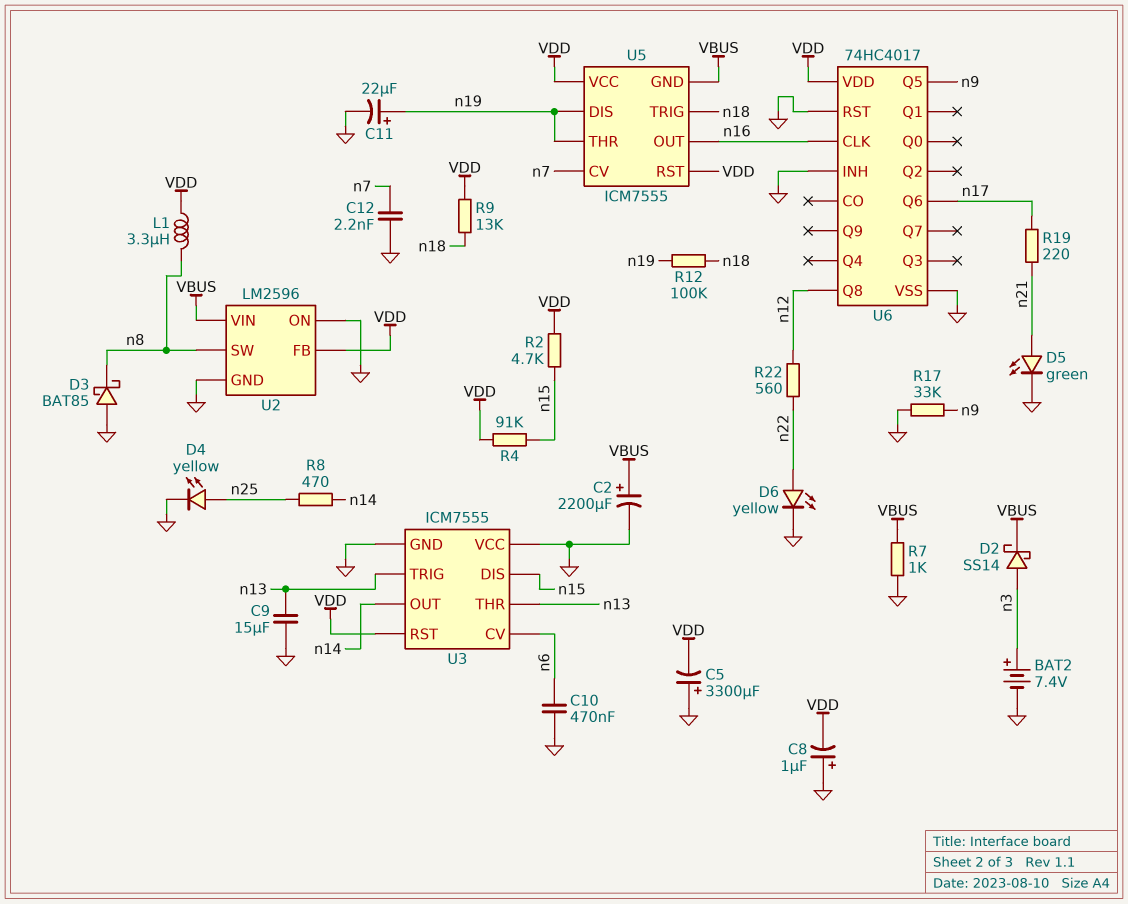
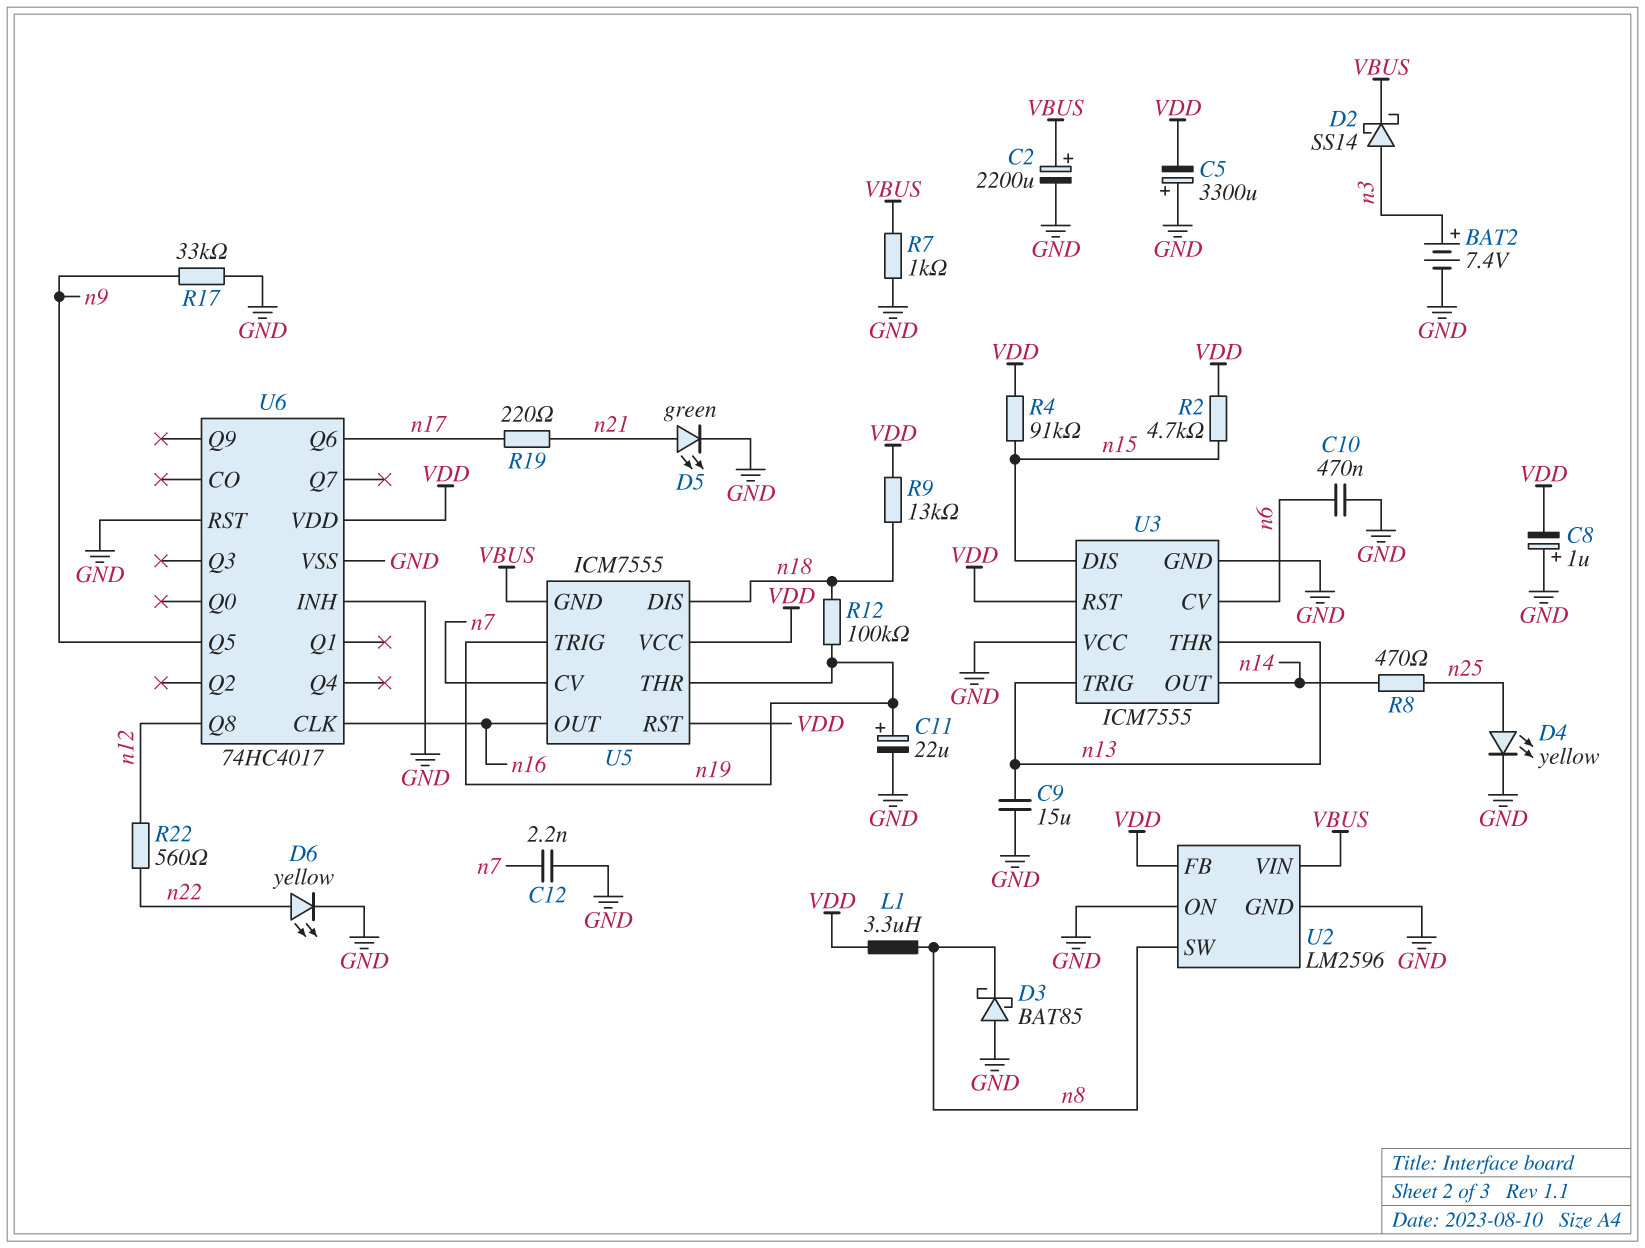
U5 pin DIS: n19 -> n18
U5 pin TRIG: n18 -> n19

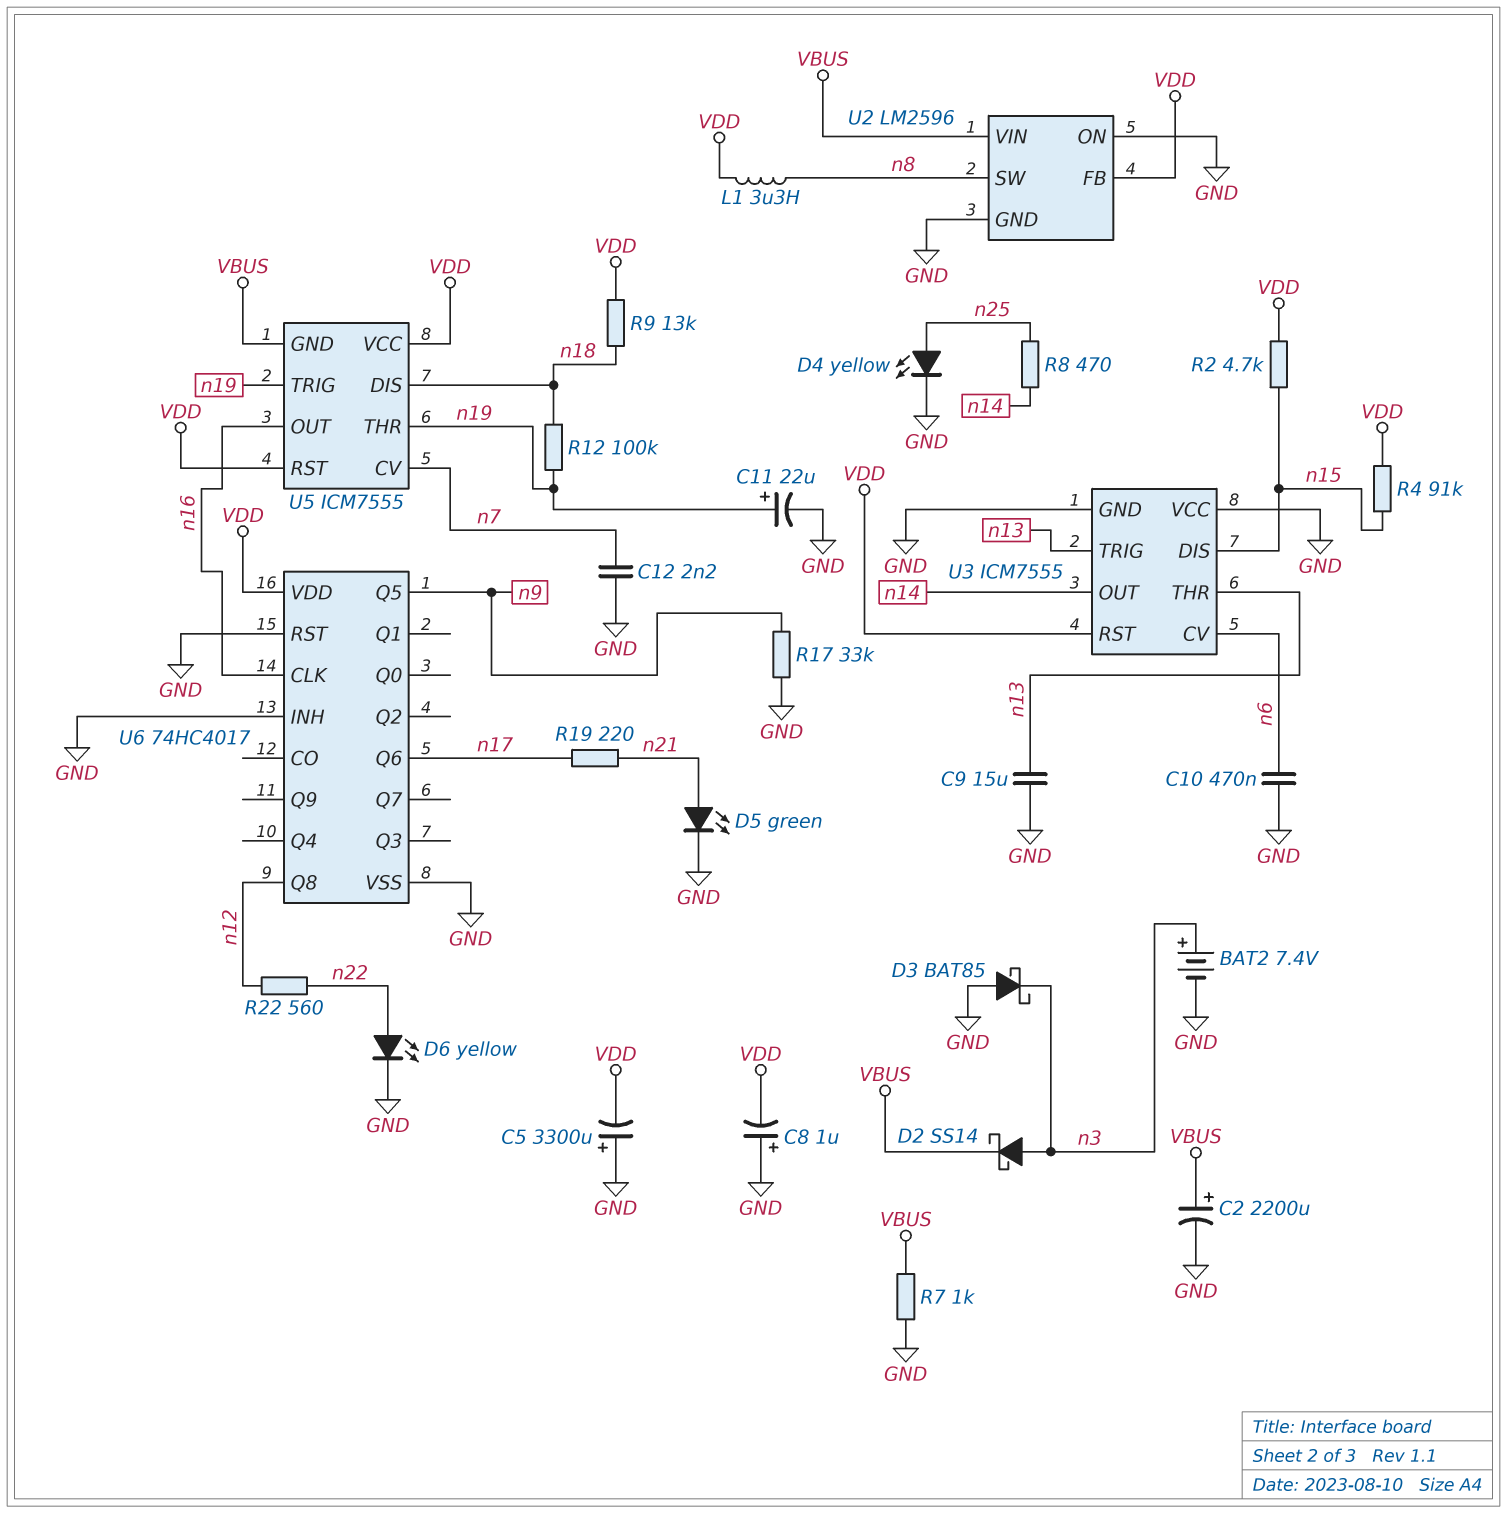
D3: schottky BAT85 (A GND, K n8) -> schottky BAT85 (A GND, K n3)

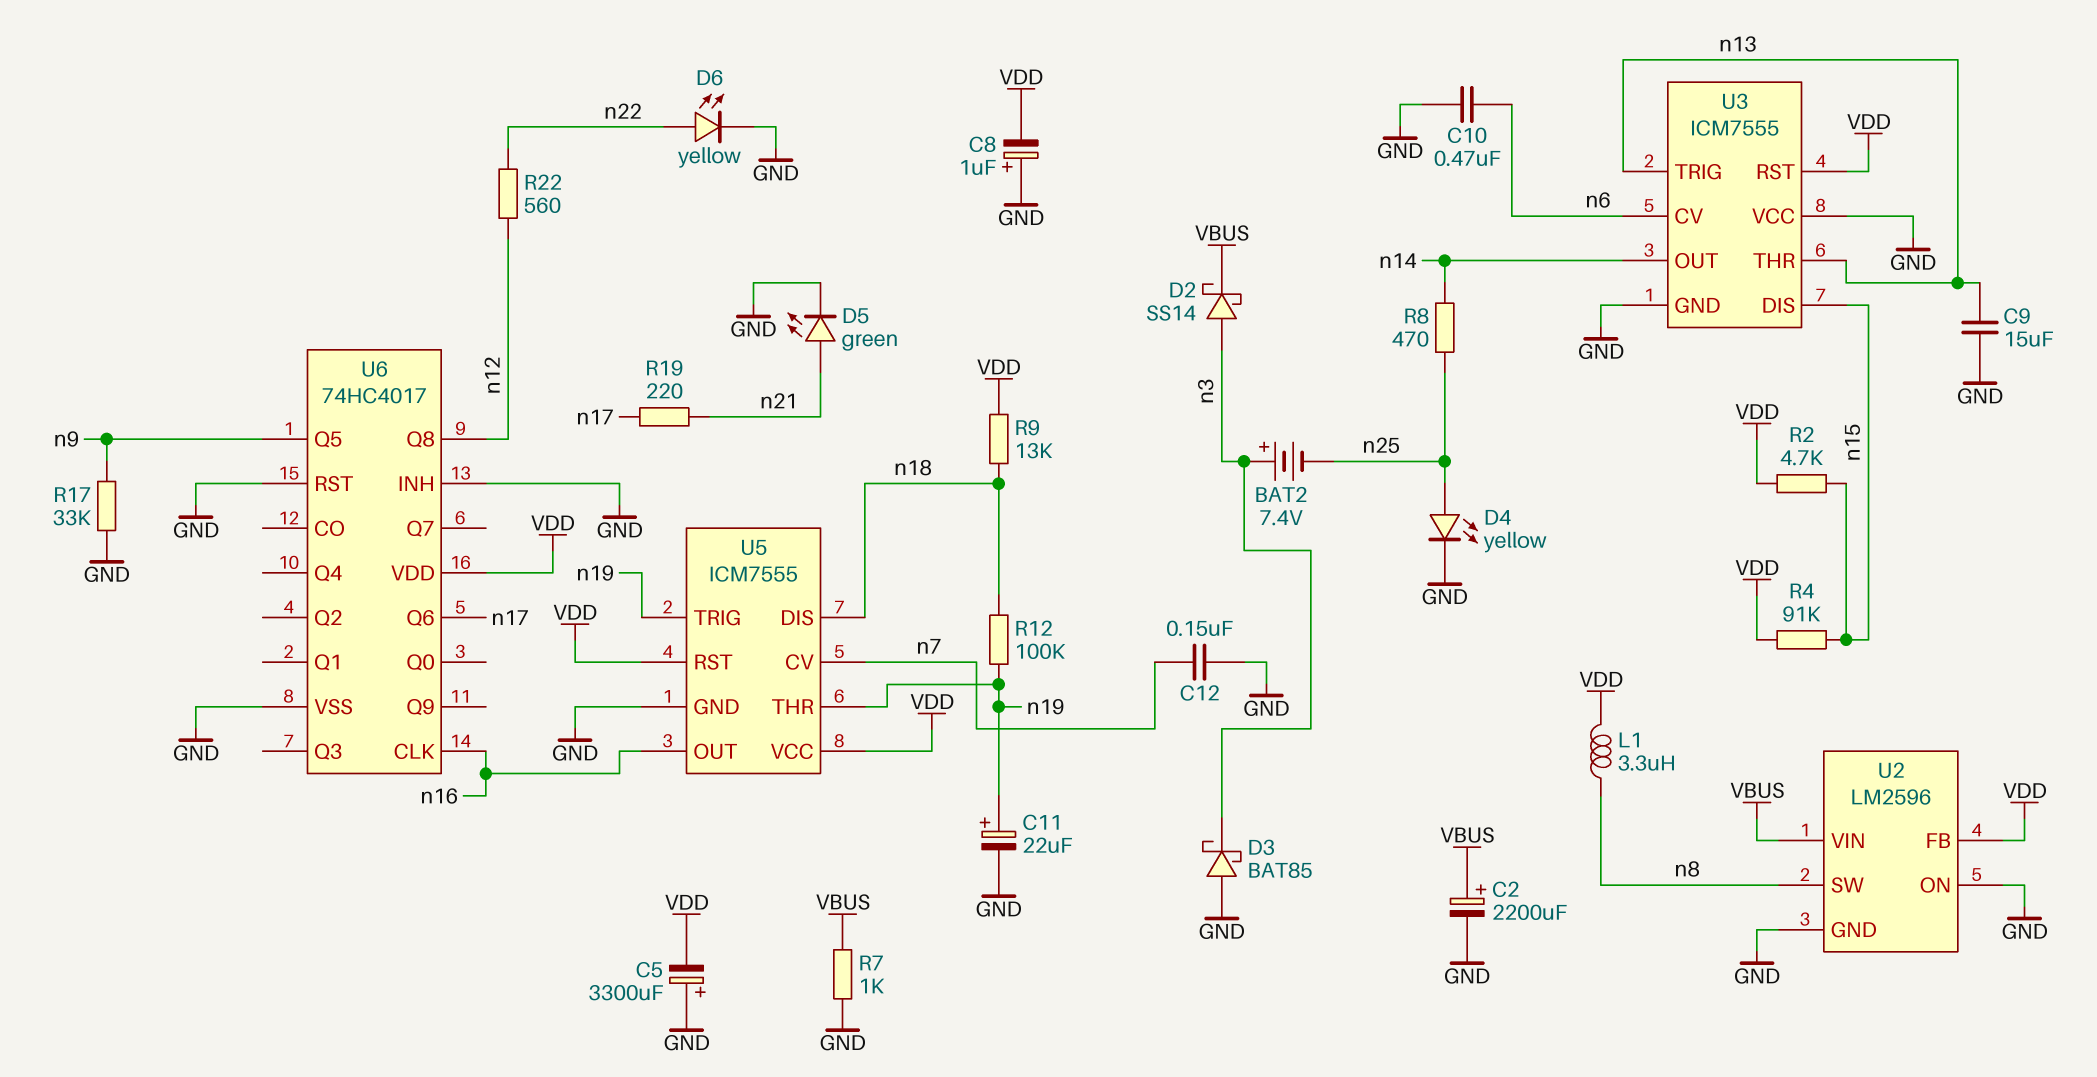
BAT2: 7.4V (plus n3, minus GND) -> 7.4V (plus n3, minus n25)
C12: 2.2nF (GND, n7) -> 150nF (GND, n7)
U5 pin GND: VBUS -> GND

